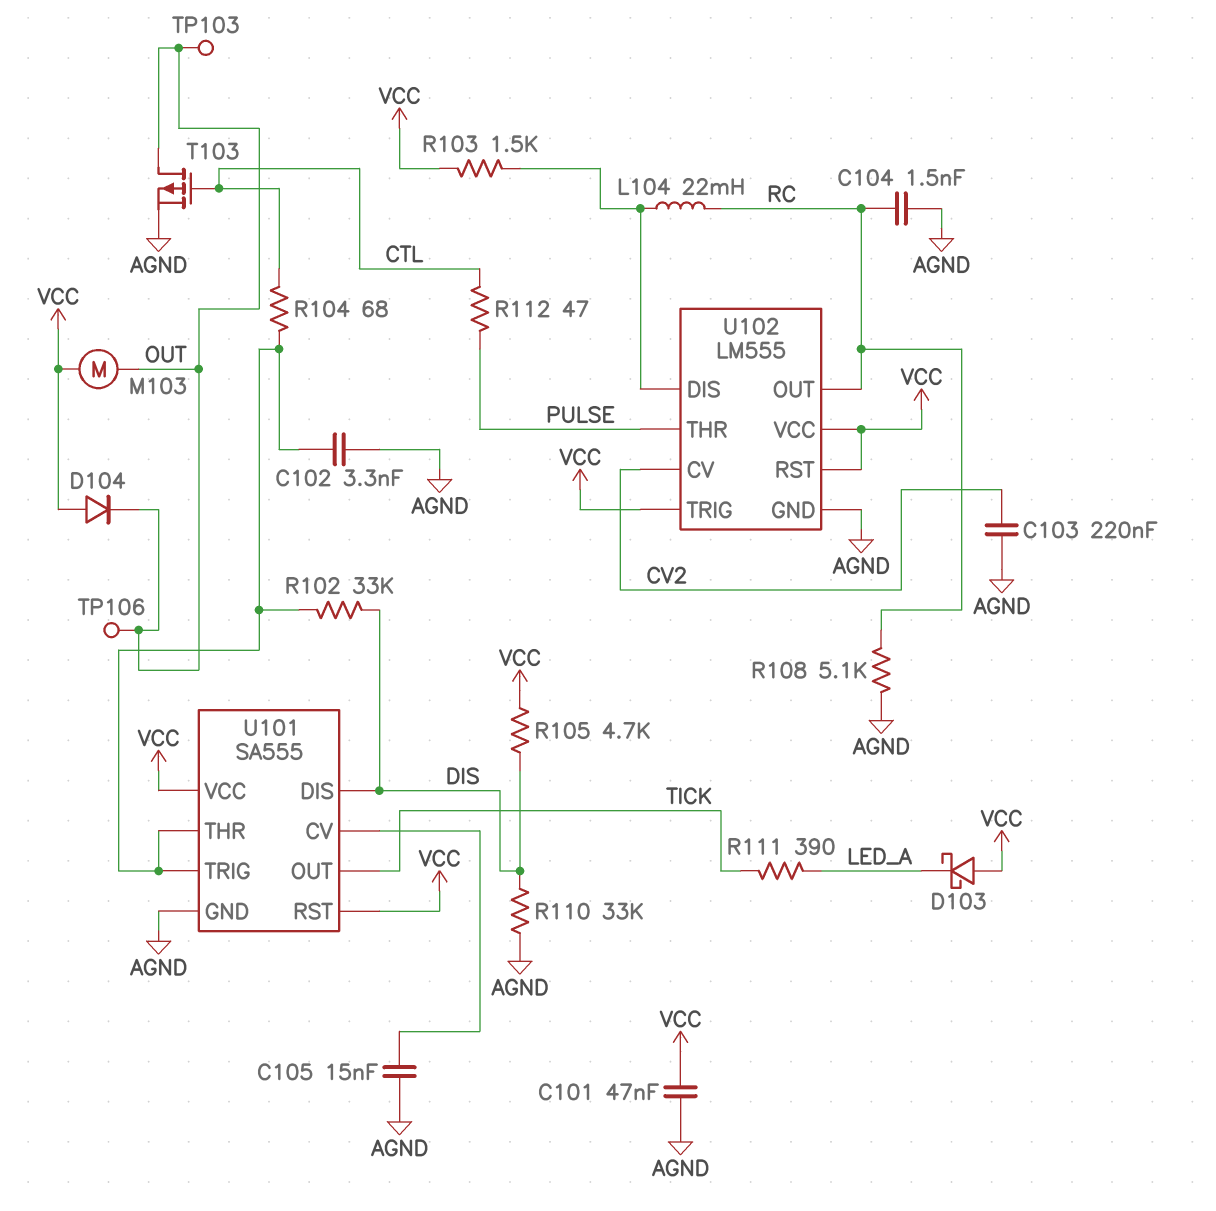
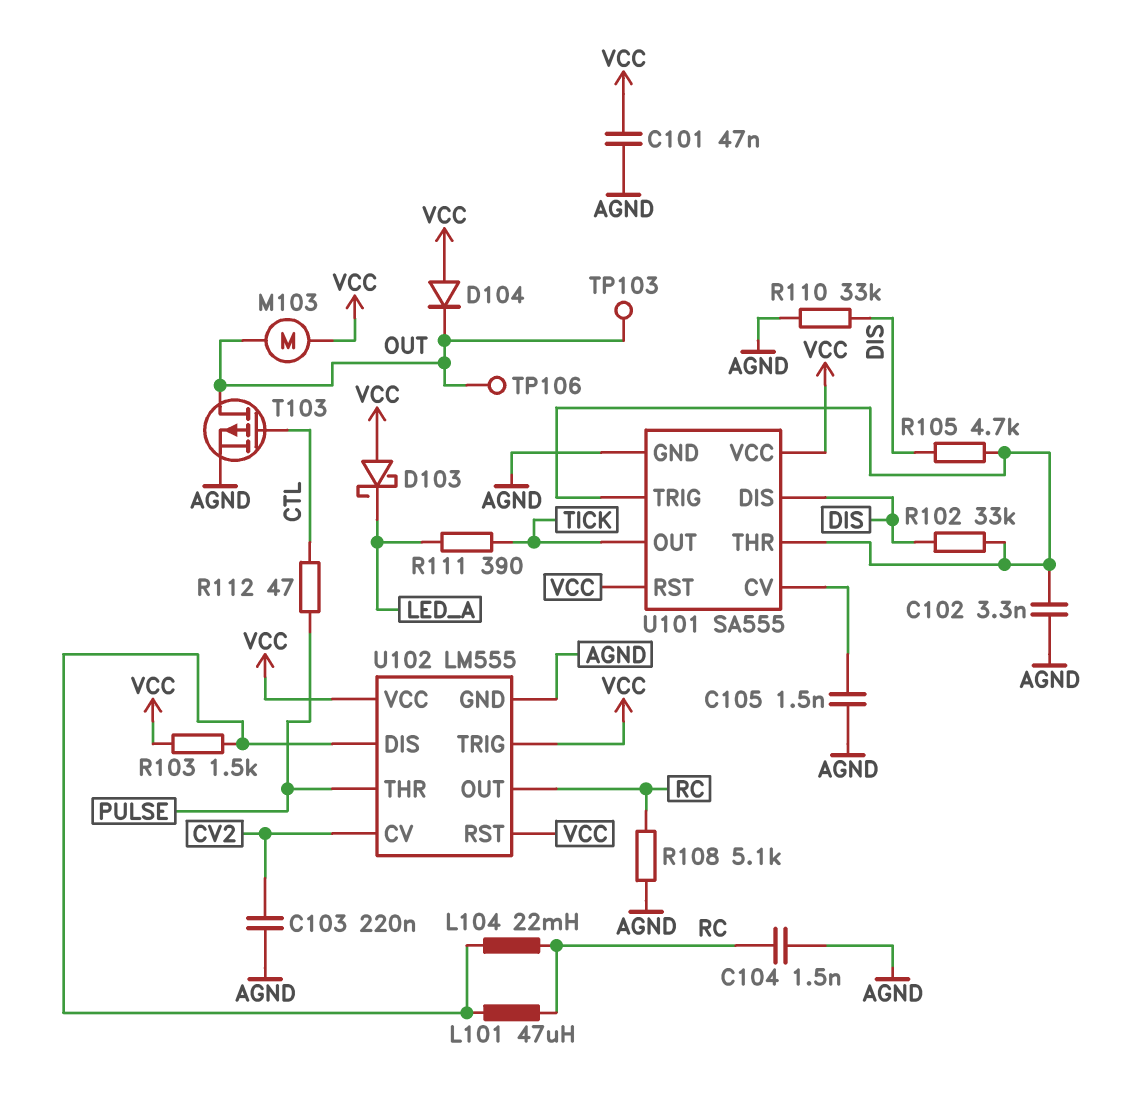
C105: 15nF (AGND, U101/CV) -> 1.5nF (AGND, U101/CV)
L101: none -> 47uH (RC, U102/DIS)
R104: 68 (CTL, U101/THR) -> none
R105: 4.7k (DIS, VCC) -> 4.7k (DIS, U101/THR)

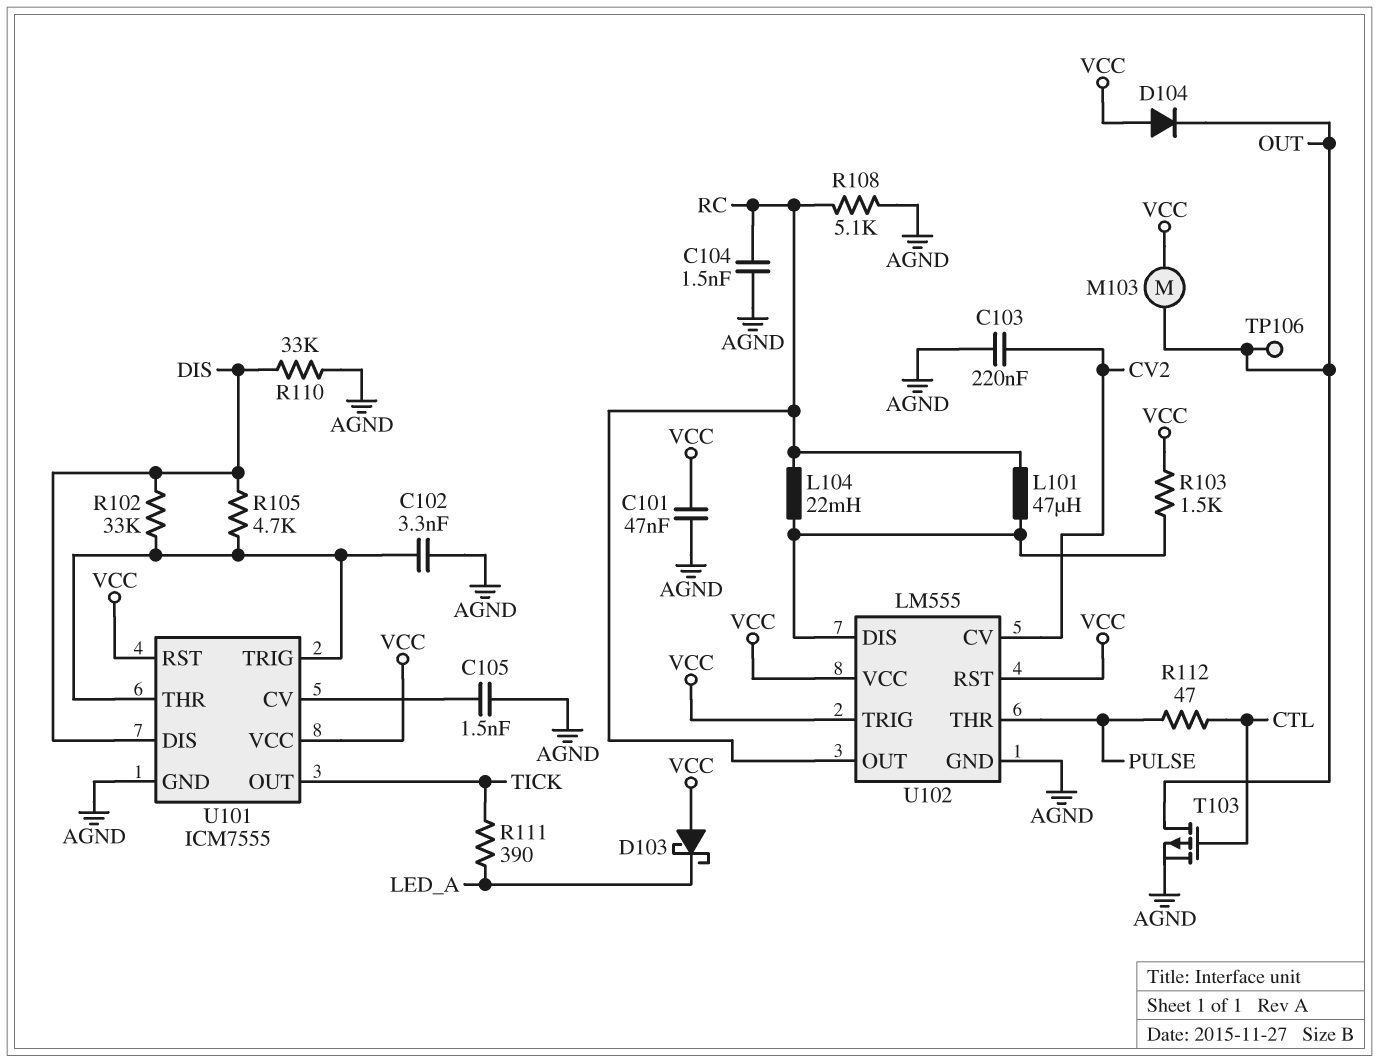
TP103: test point (OUT) -> none
U101: SA555 -> ICM7555

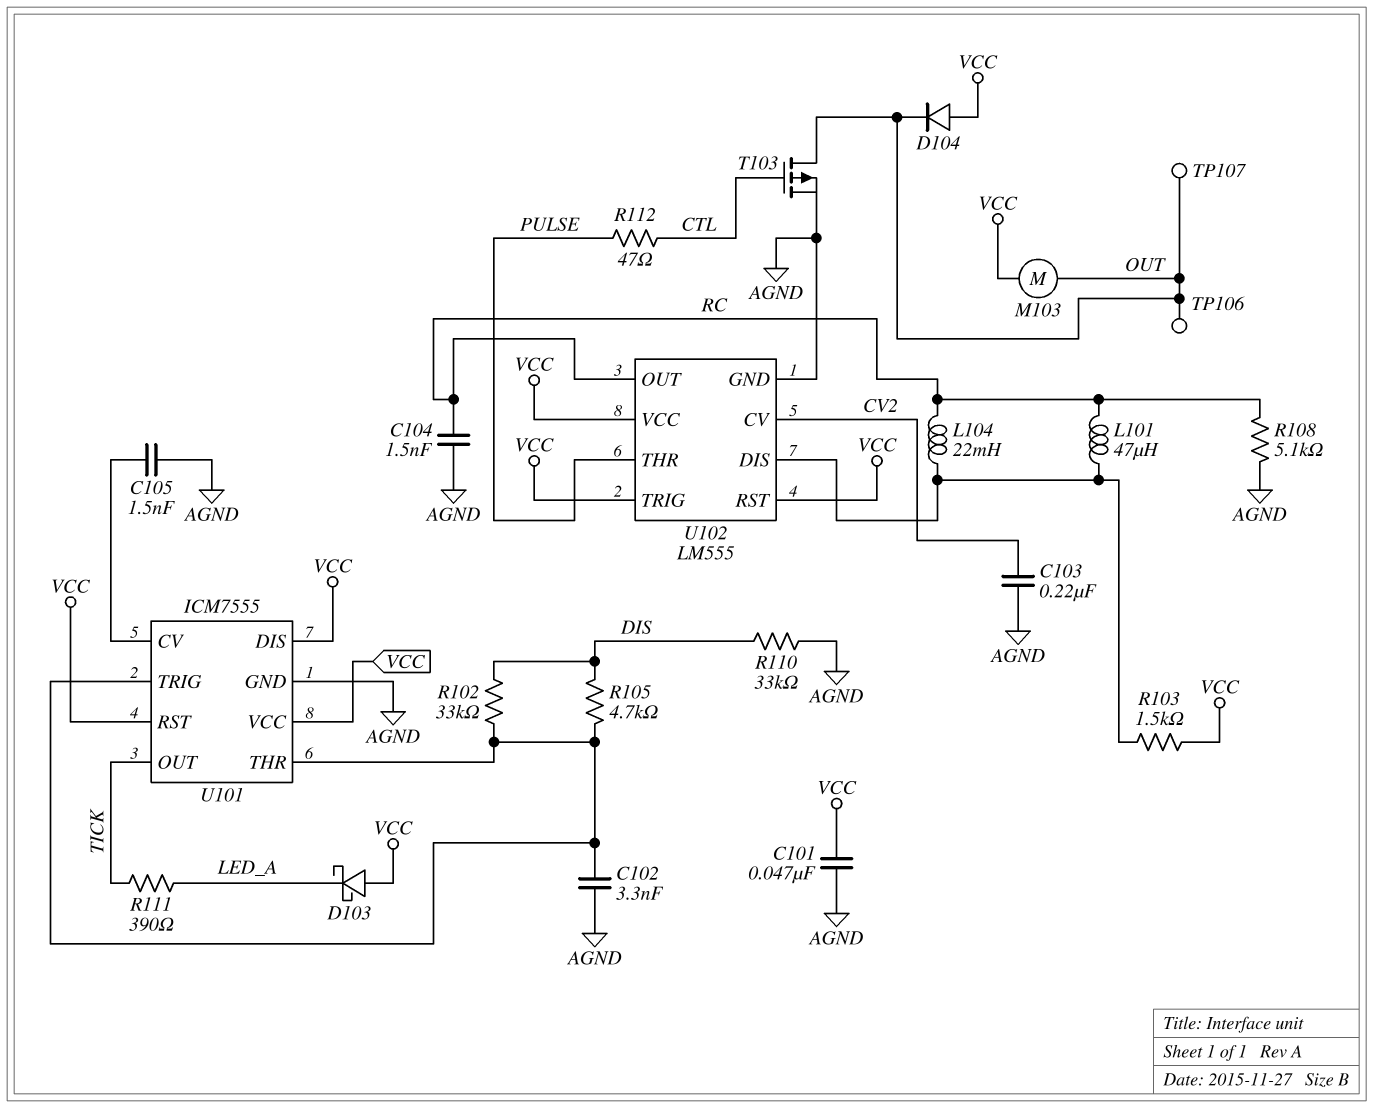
TP107: none -> test point (OUT)
U101 pin DIS: DIS -> VCC

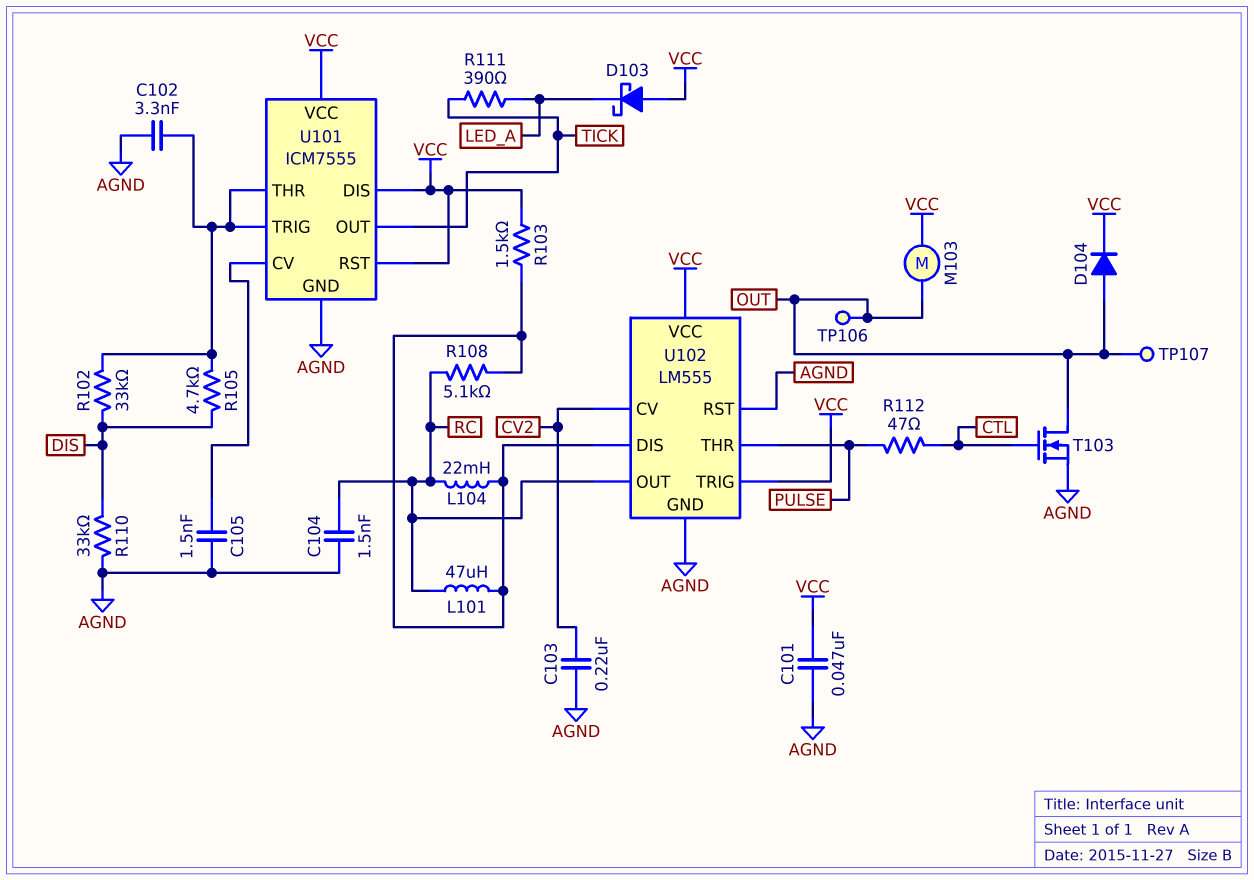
D104: diode (A VCC, K OUT) -> diode (A OUT, K VCC)
R108: 5.1k (AGND, RC) -> 5.1k (RC, U102/DIS)
T103: PMOS (G CTL, D OUT, S AGND) -> NMOS (G CTL, D OUT, S AGND)
U102 pin RST: VCC -> AGND

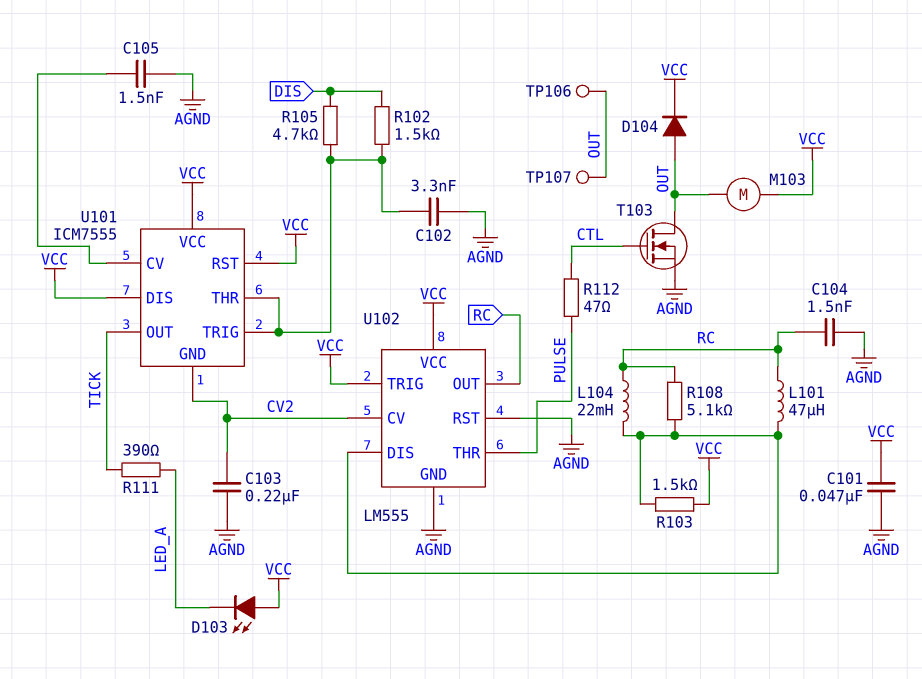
D103: schottky (A VCC, K LED_A) -> LED (A VCC, K LED_A)
R102: 33k (DIS, U101/THR) -> 1.5k (DIS, U101/THR)
R110: 33k (AGND, DIS) -> none
U101 pin GND: AGND -> CV2

